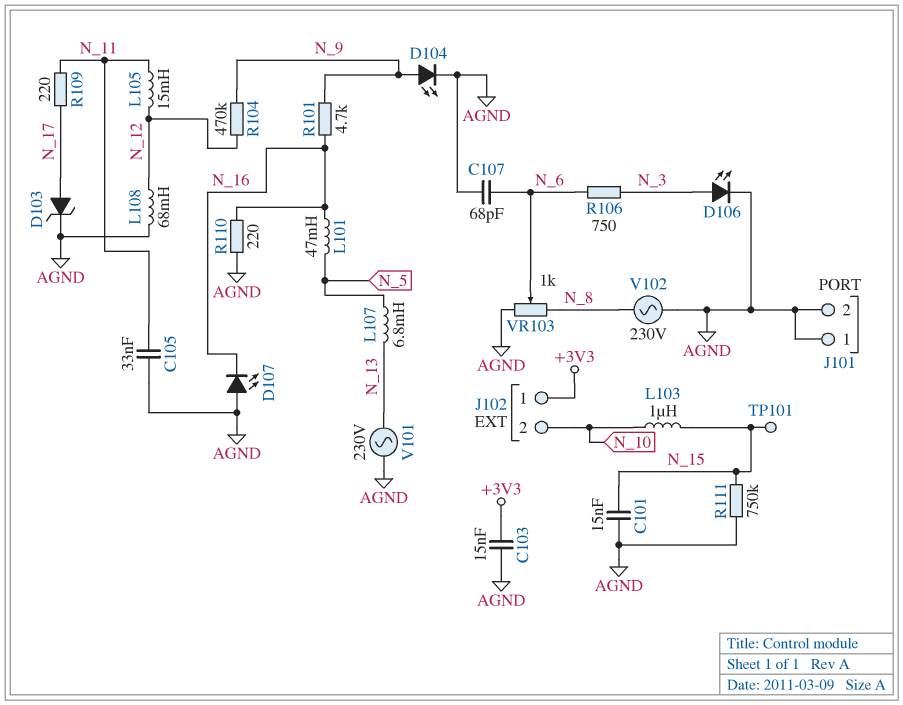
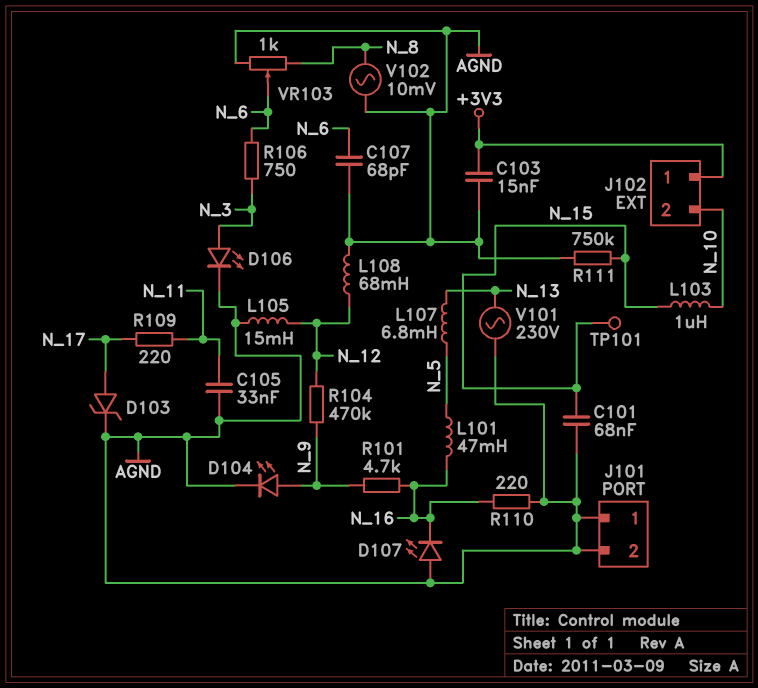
C101: 15nF (AGND, N_15) -> 68nF (AGND, N_15)
L105: 15mH (N_11, N_12) -> 15mH (AGND, N_12)
V102: AC 230V (AGND, N_8) -> AC 10mV (AGND, N_8)

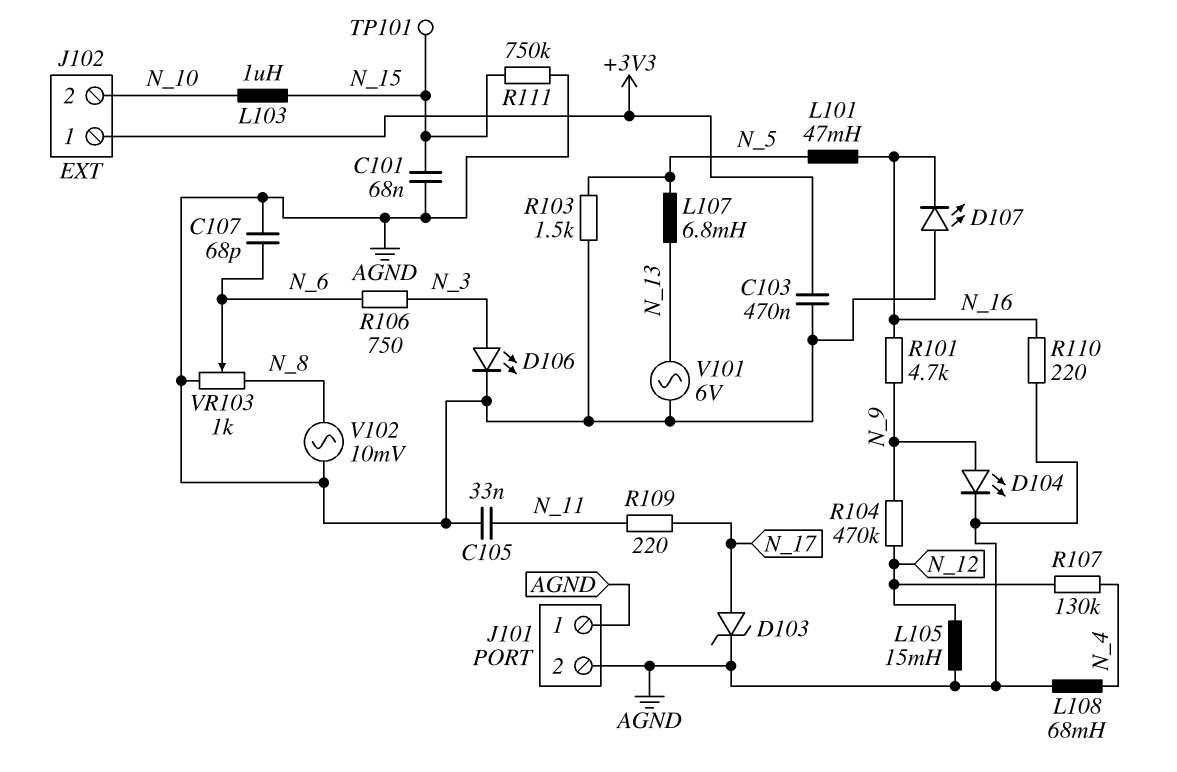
C103: 15nF (+3V3, AGND) -> 470nF (+3V3, AGND)
L108: 68mH (AGND, N_12) -> 68mH (AGND, N_4)
R103: none -> 1.5k (AGND, N_5)
R107: none -> 130k (N_4, N_12)
V101: AC 230V (AGND, N_13) -> AC 6V (AGND, N_13)

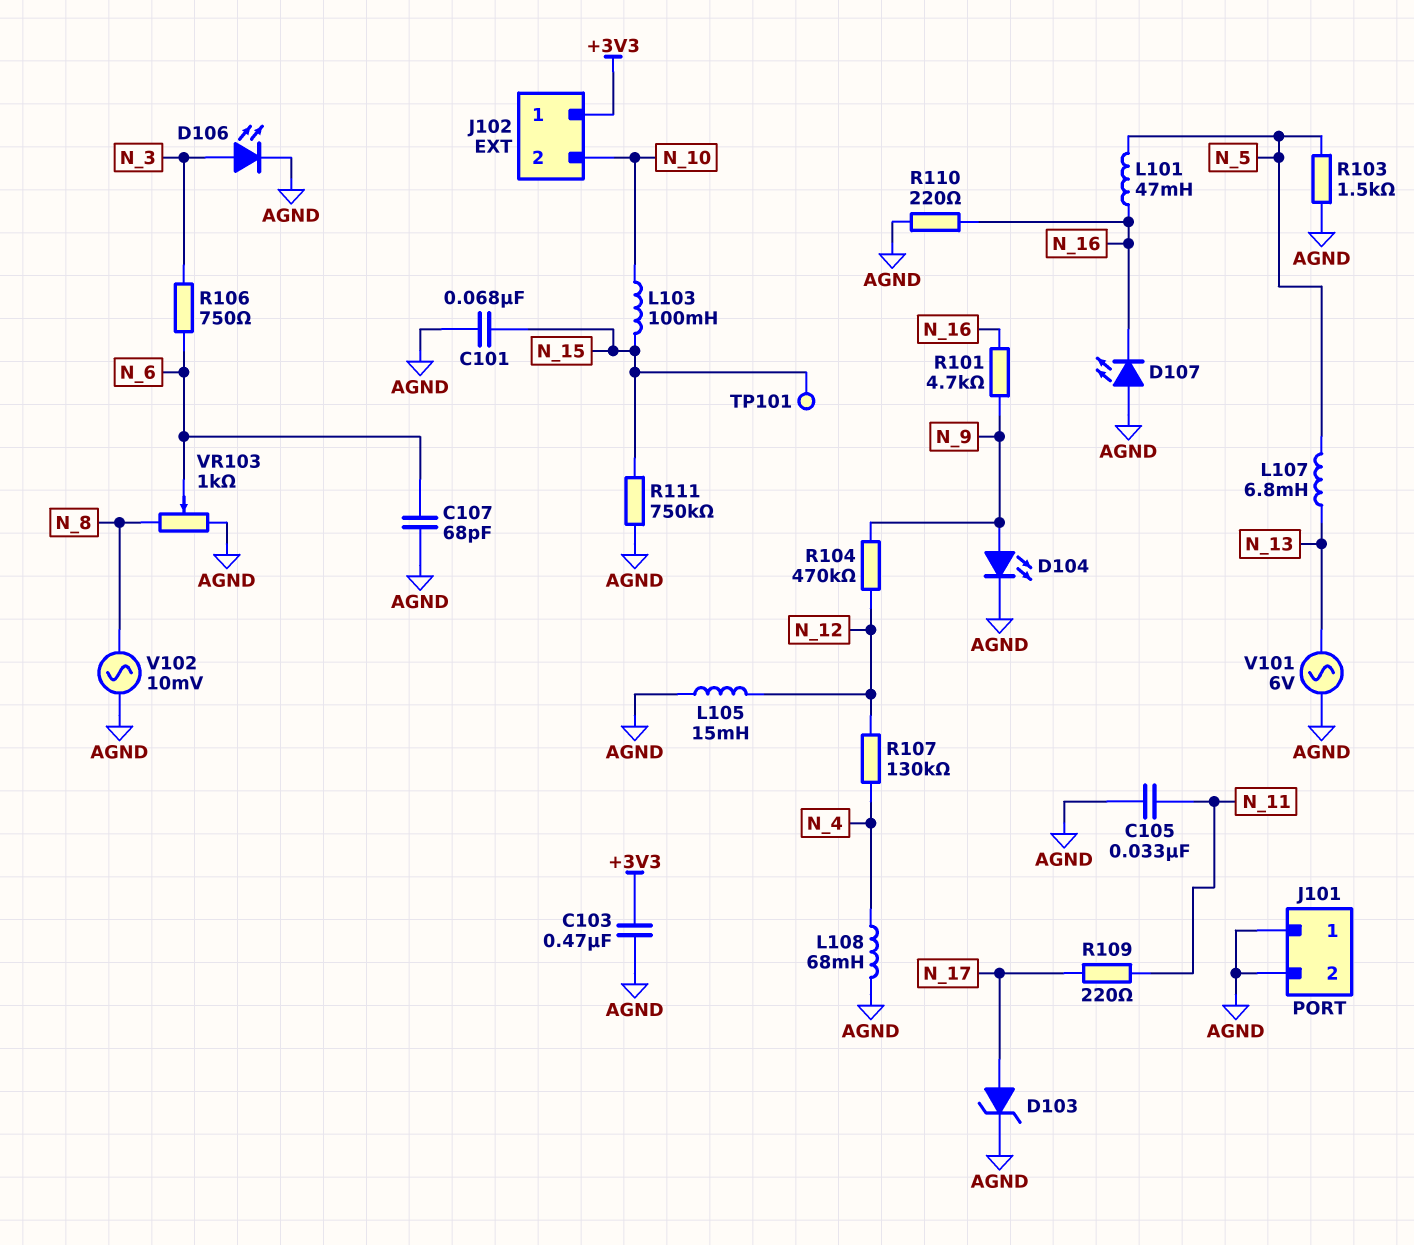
L103: 1uH (N_10, N_15) -> 100mH (N_10, N_15)

